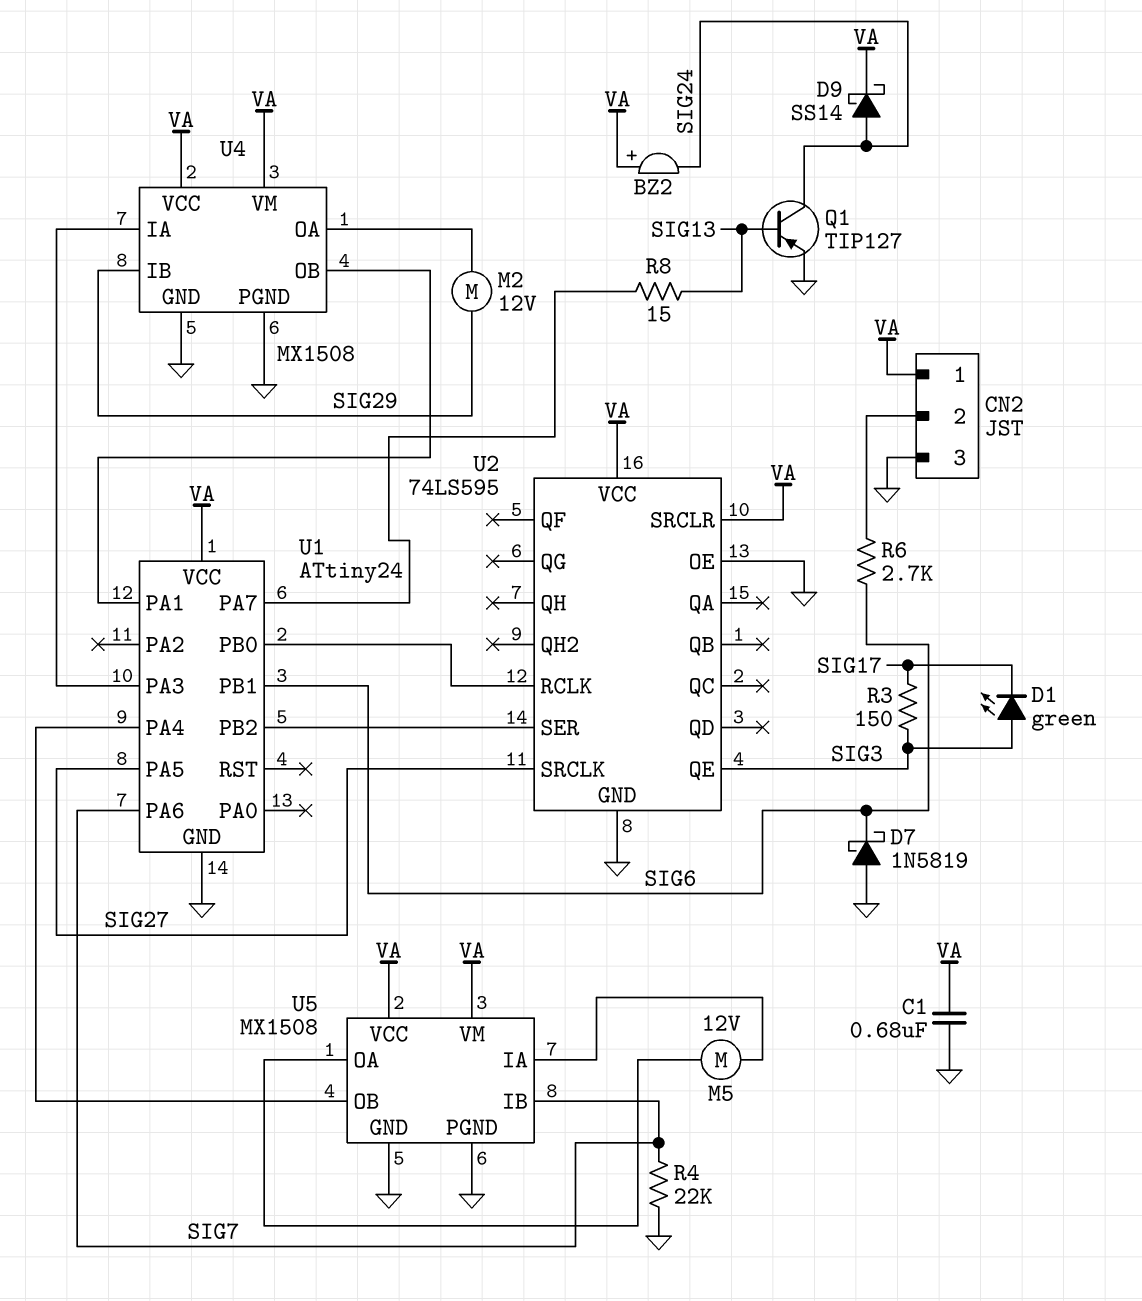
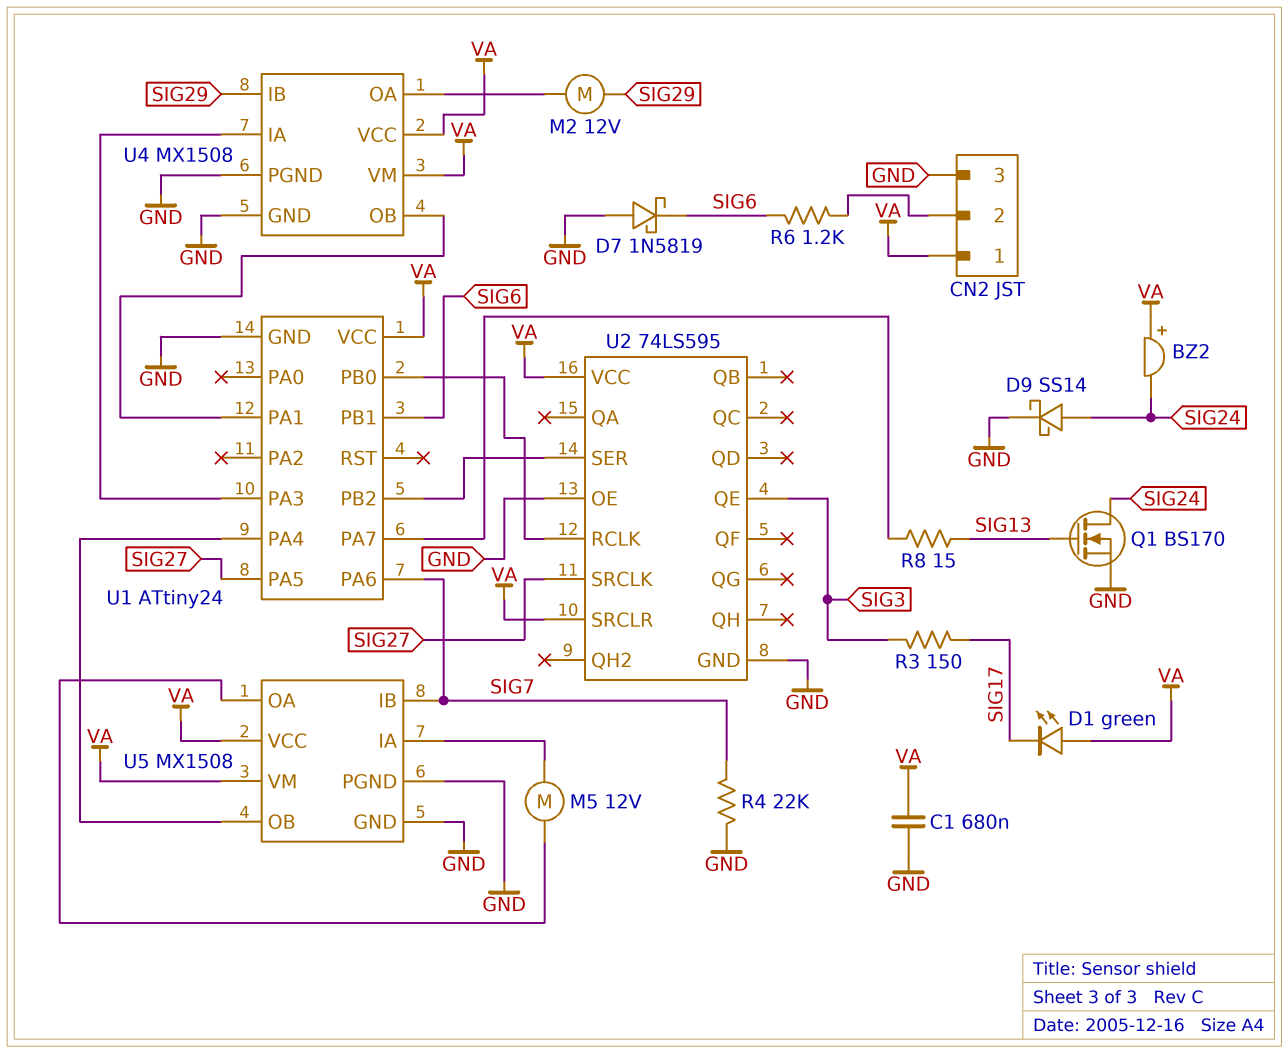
D1: LED green (A SIG3, K SIG17) -> LED green (A VA, K SIG17)
D9: schottky SS14 (A SIG24, K VA) -> schottky SS14 (A SIG24, K GND)
Q1: PNP TIP127 (B SIG13, C SIG24, E GND) -> NMOS BS170 (G SIG13, D SIG24, S GND)
R6: 2.7k (CN2/2, SIG6) -> 1.2k (CN2/2, SIG6)

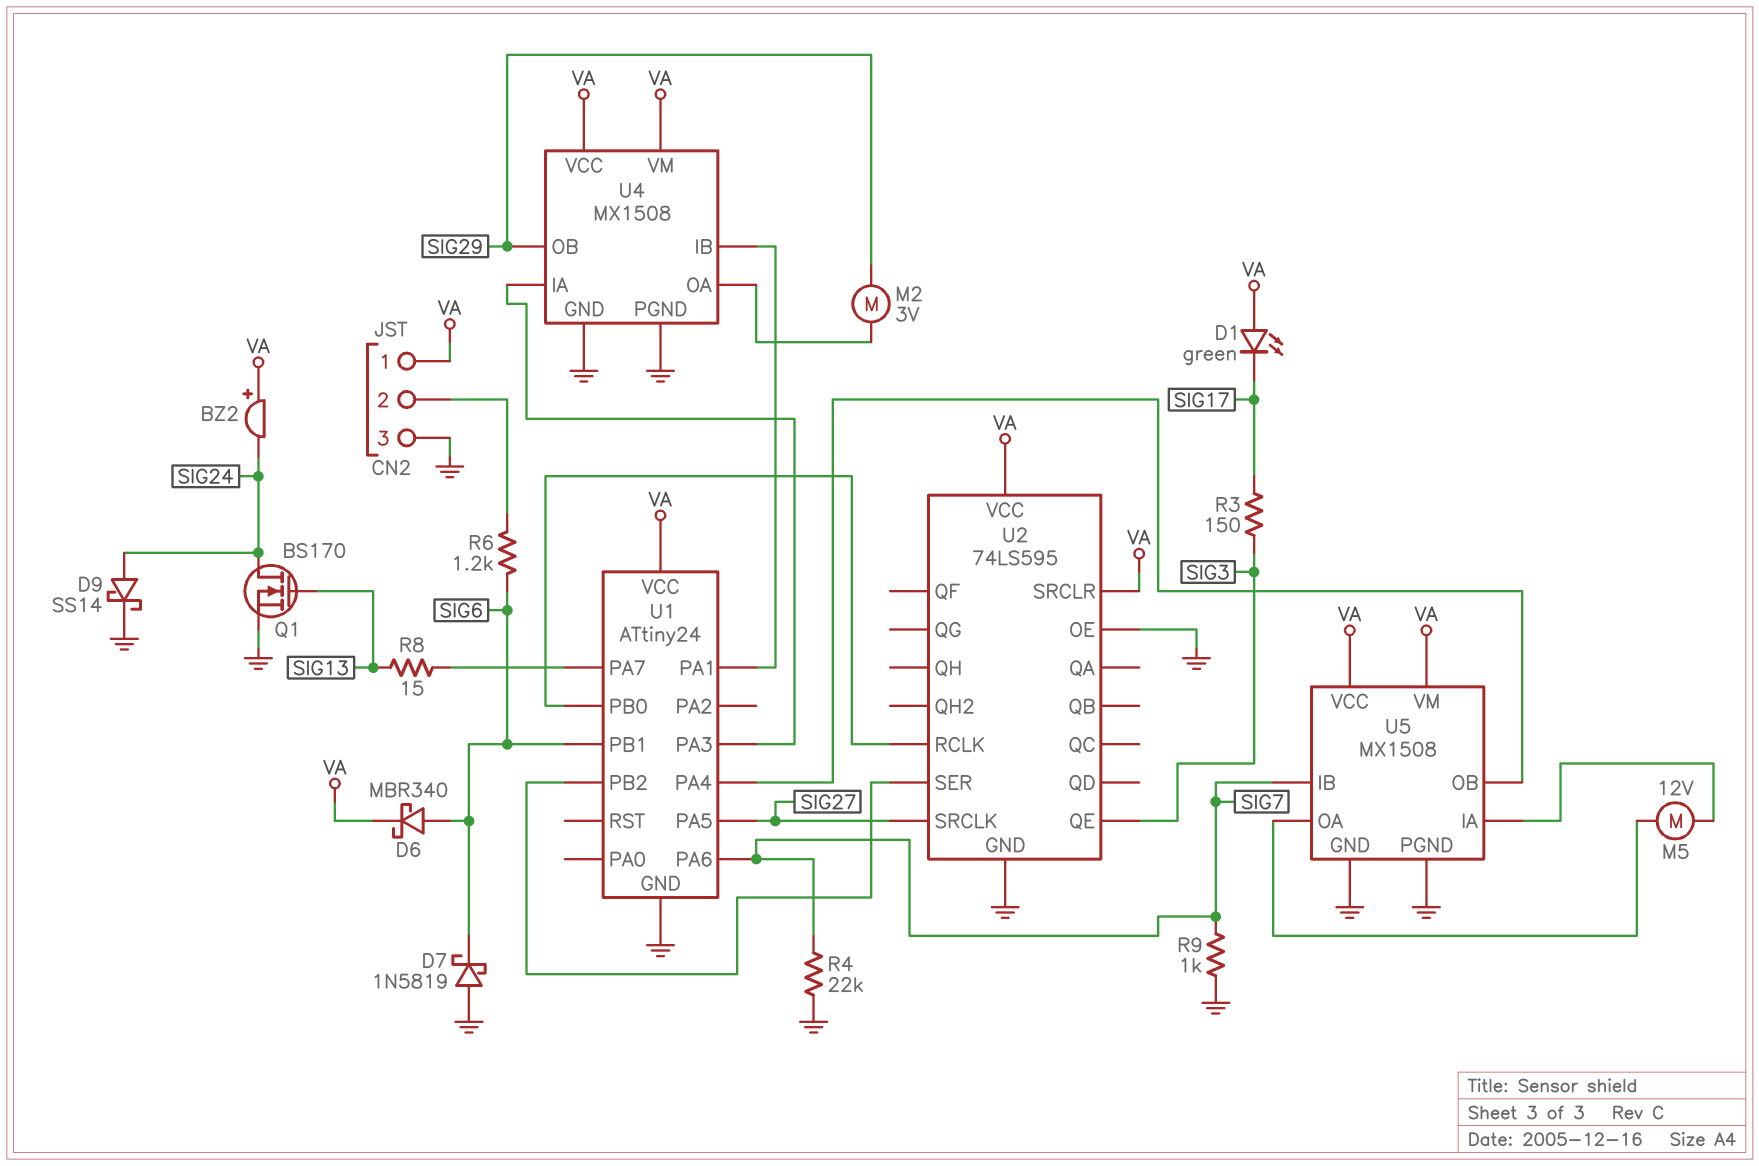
C1: 680nF (GND, VA) -> none
D6: none -> schottky MBR340 (A SIG6, K VA)
M2: motor 12V (SIG29, U4/OA) -> motor 3V (SIG29, U4/OA)
R9: none -> 1k (GND, SIG7)
U4 pin IB: SIG29 -> U1/PA1
U4 pin OB: U1/PA1 -> SIG29

